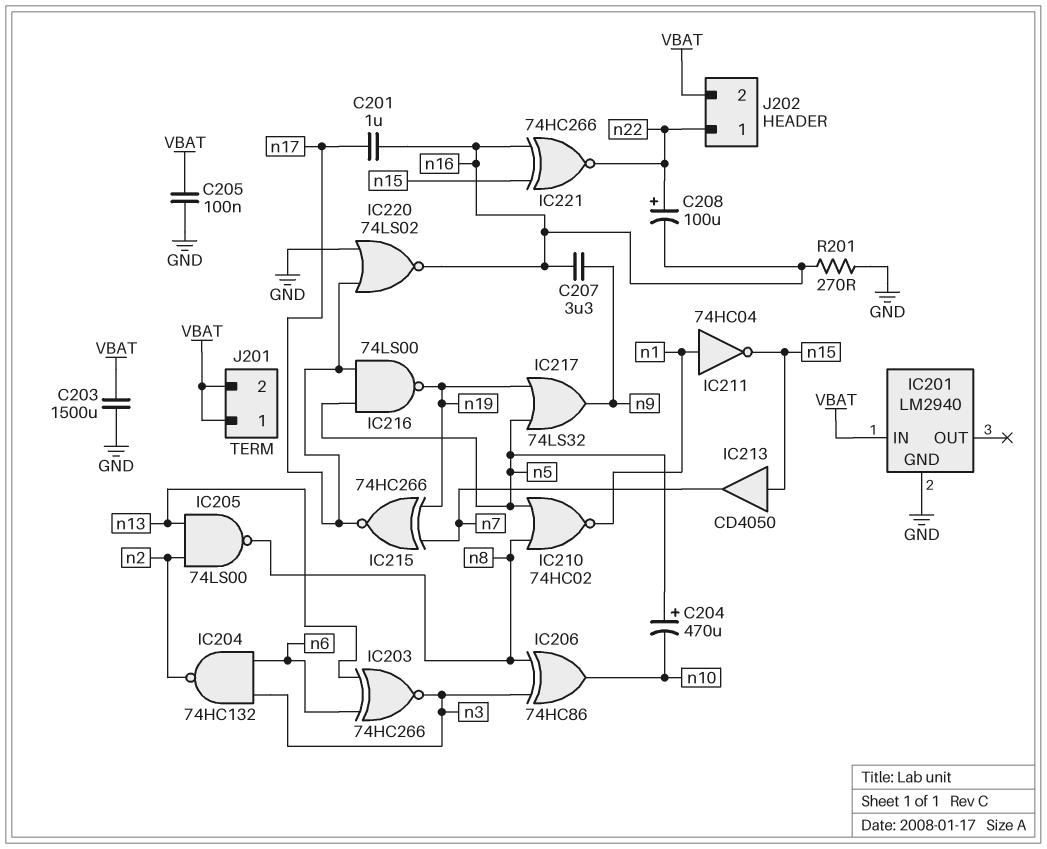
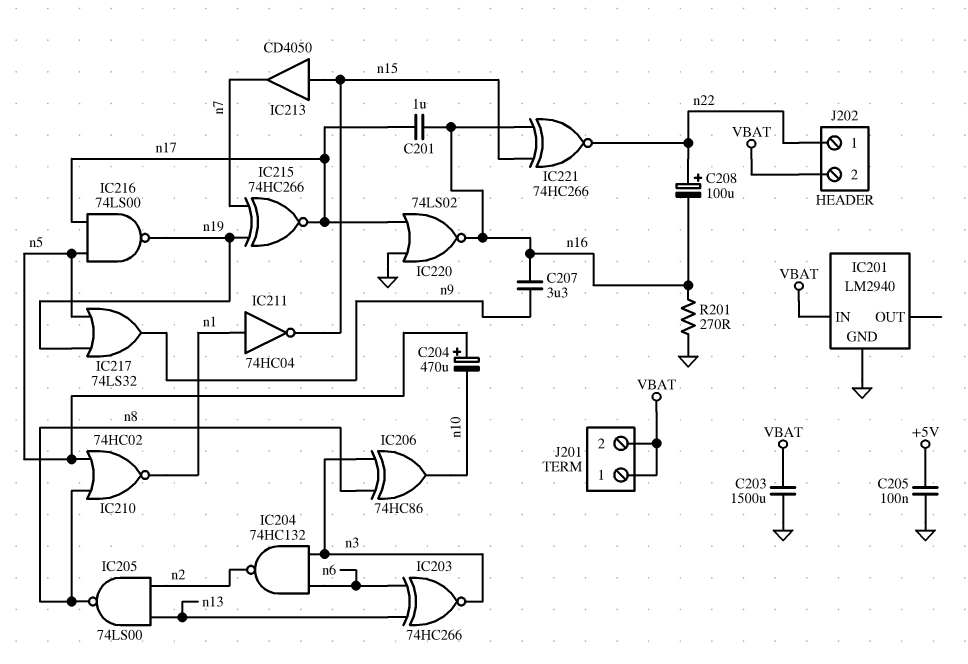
C205: 100nF (GND, VBAT) -> 100nF (+5V, GND)

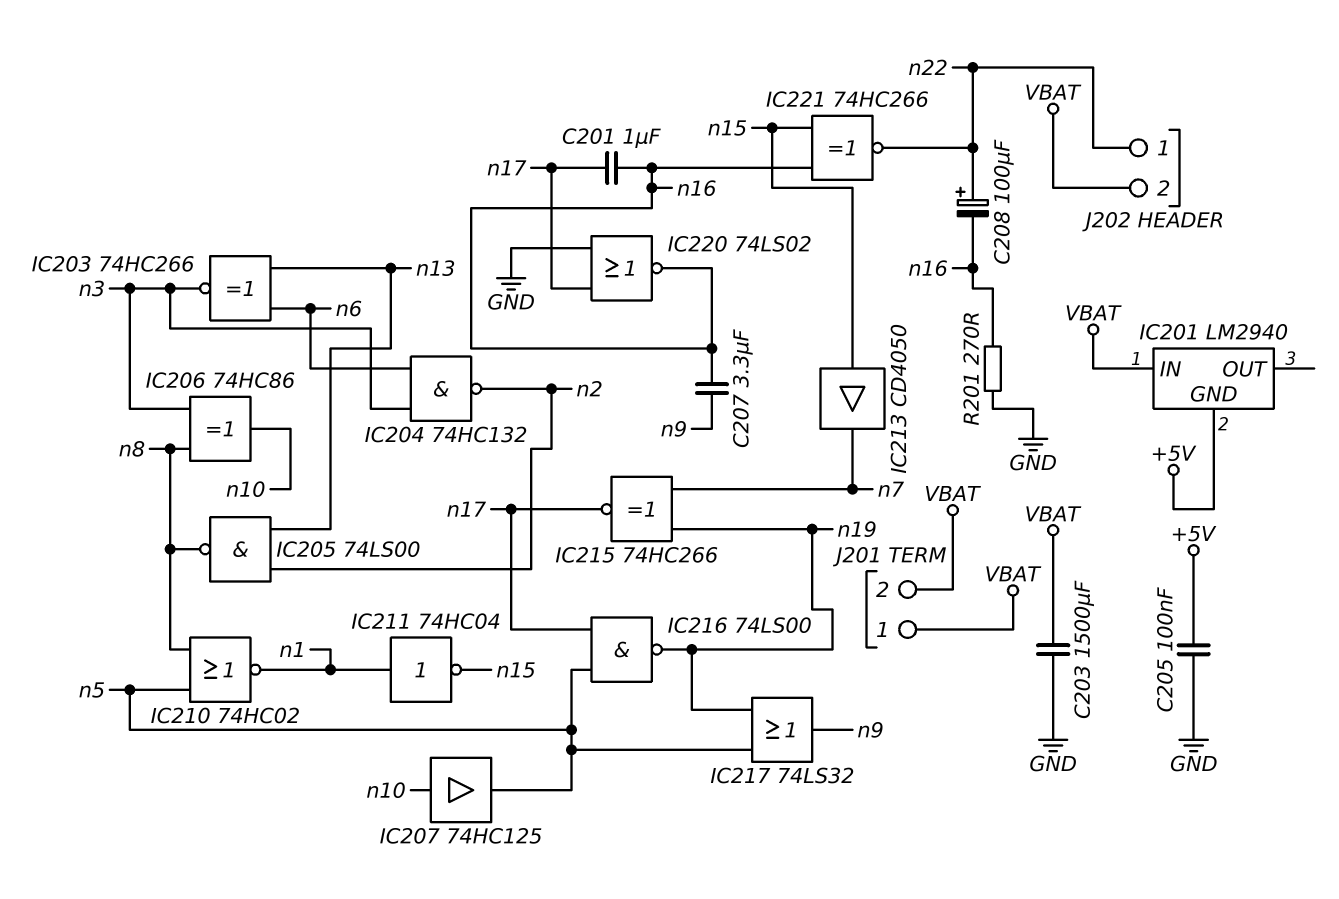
C204: 470uF (plus n5, minus n10) -> none
IC201 pin GND: GND -> +5V
IC207: none -> buffer 74HC125 (in n10, out n5)

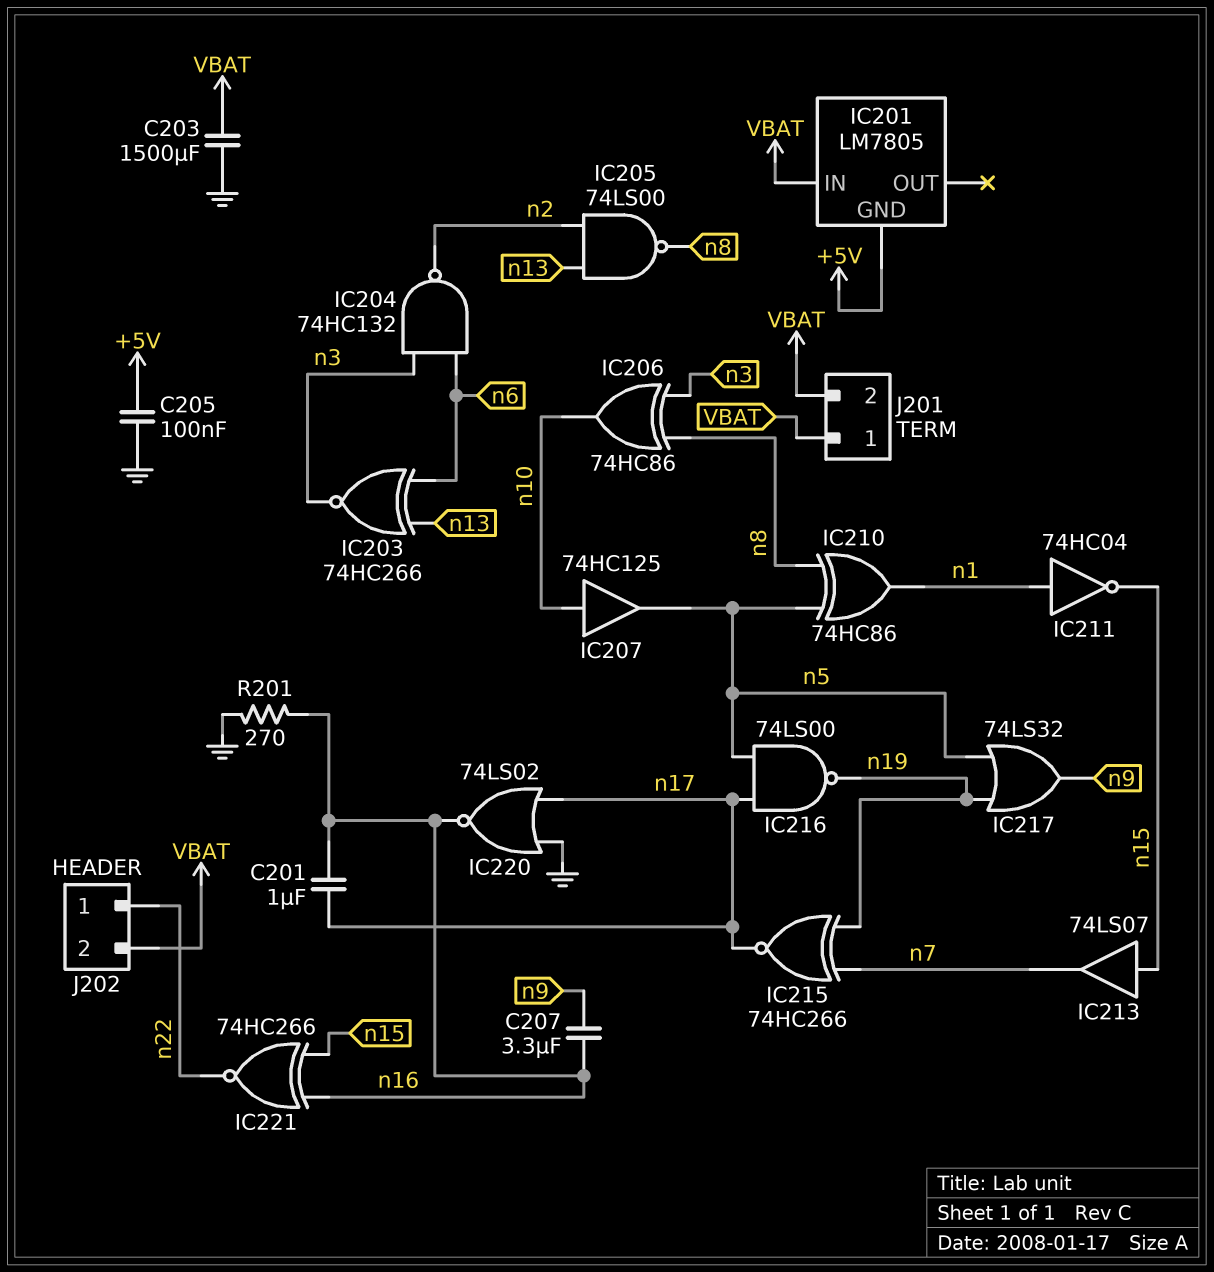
C208: 100uF (plus n22, minus n16) -> none
IC201: LM2940 -> LM7805
IC210: NOR 74HC02 (in n5, in n8, out n1) -> XOR 74HC86 (in n5, in n8, out n1)
IC213: buffer CD4050 (in n15, out n7) -> buffer 74LS07 (in n15, out n7)

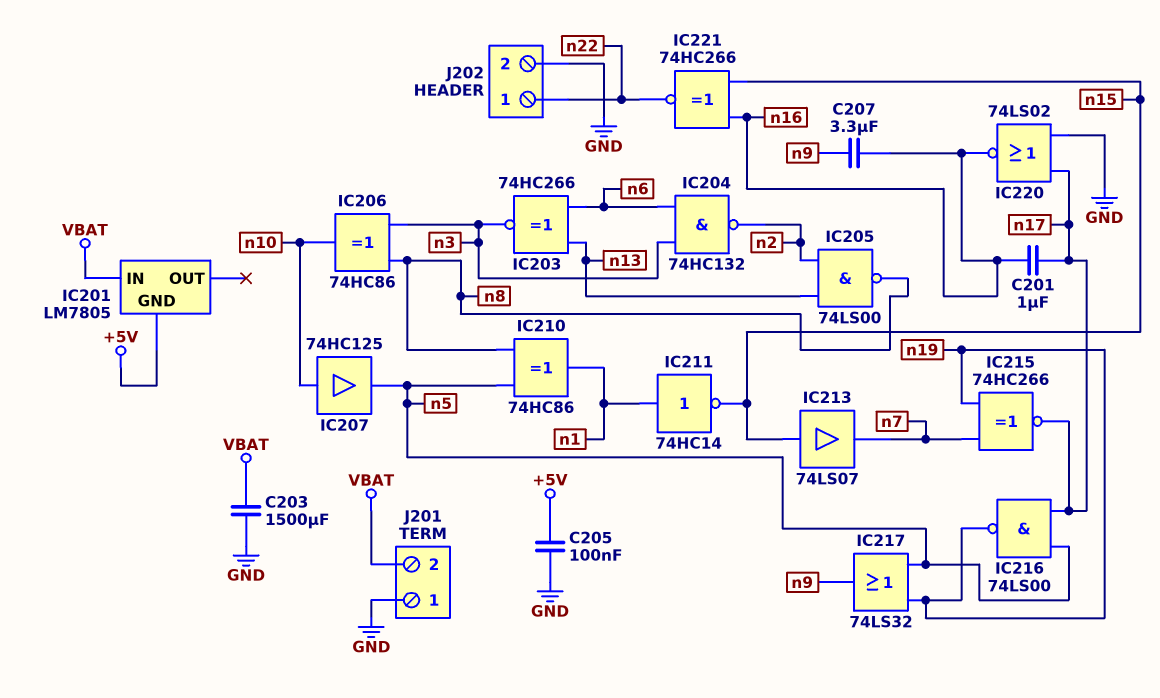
IC211: NOT 74HC04 (in n1, out n15) -> NOT 74HC14 (in n1, out n15)
J201 pin 1: VBAT -> GND
J202 pin 2: VBAT -> GND
R201: 270 (GND, n16) -> none

